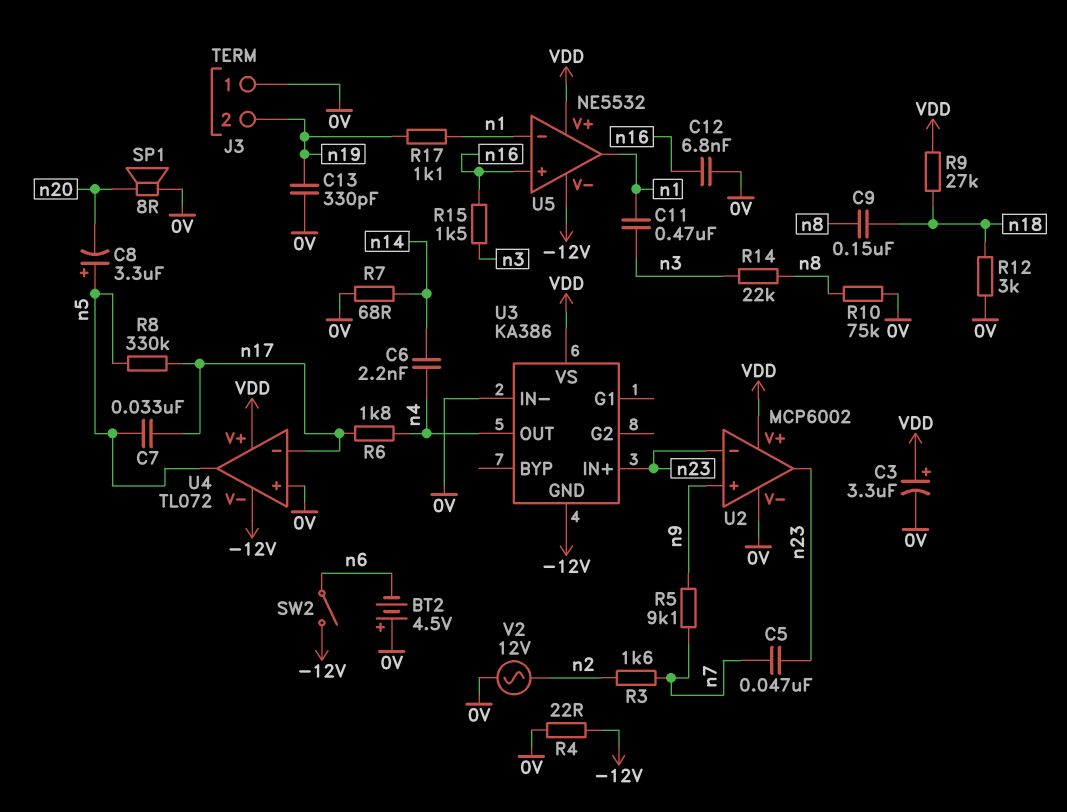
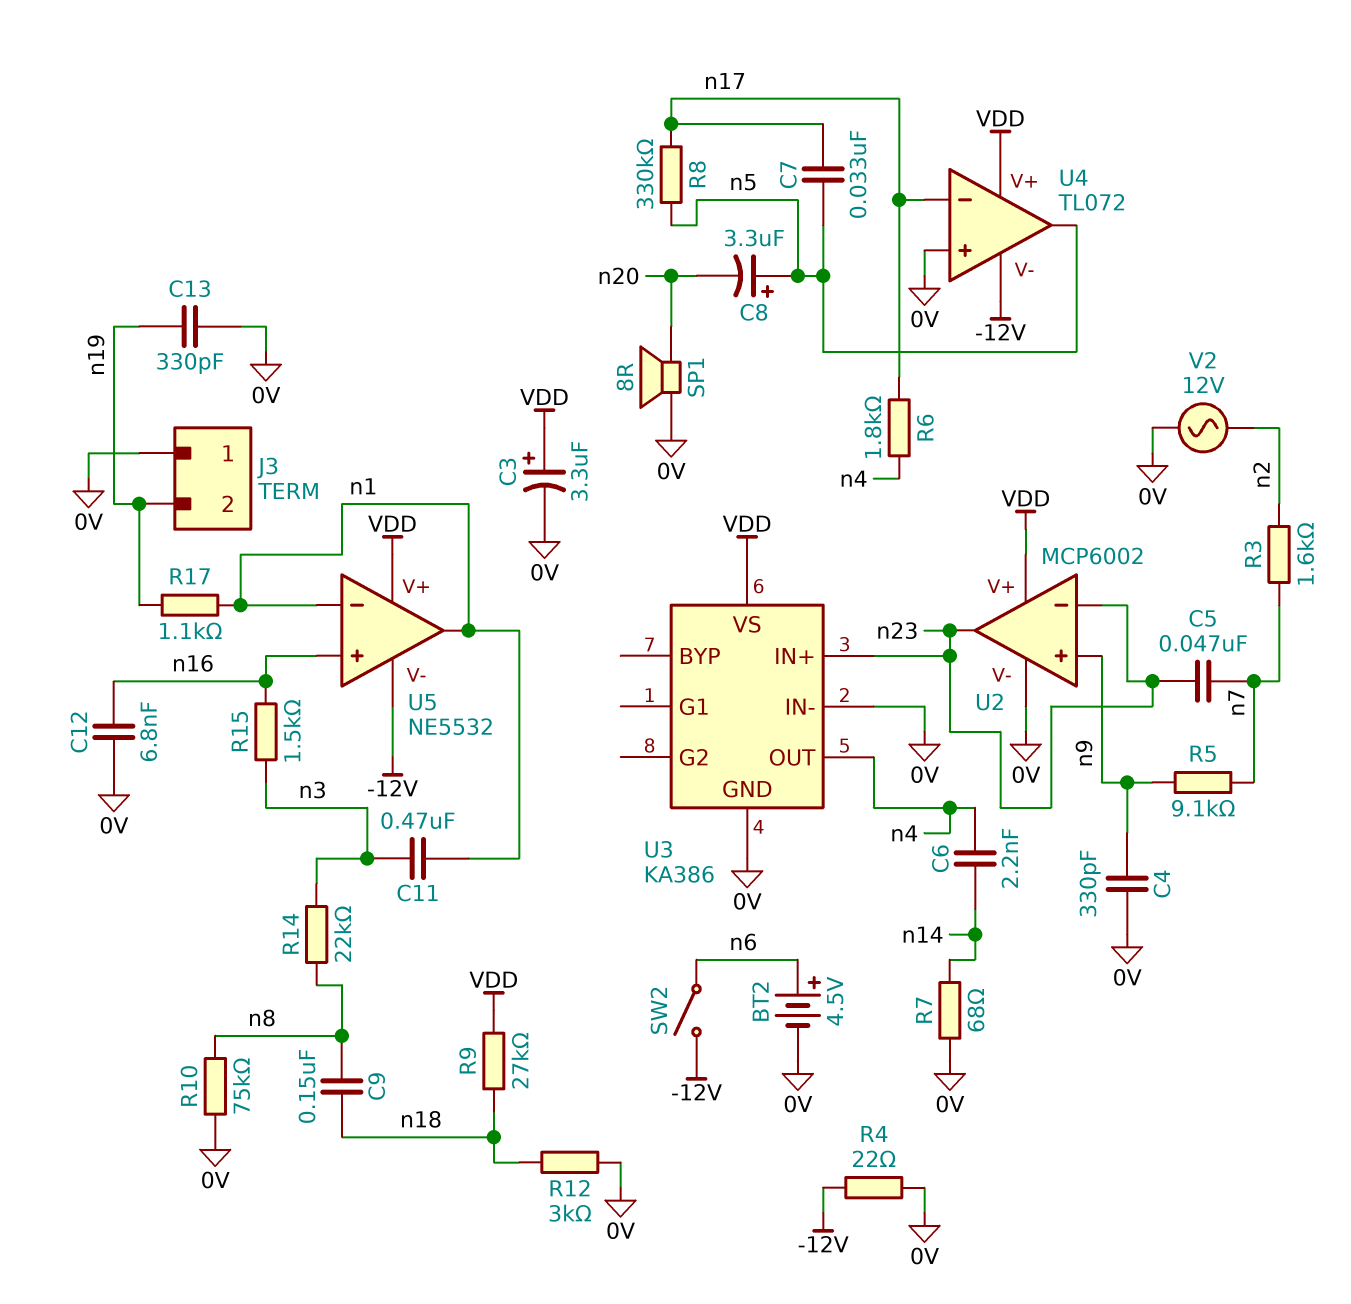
BT2: 4.5V (plus 0V, minus n6) -> 4.5V (plus n6, minus 0V)
C4: none -> 330pF (0V, n9)
U3 pin GND: -12V -> 0V

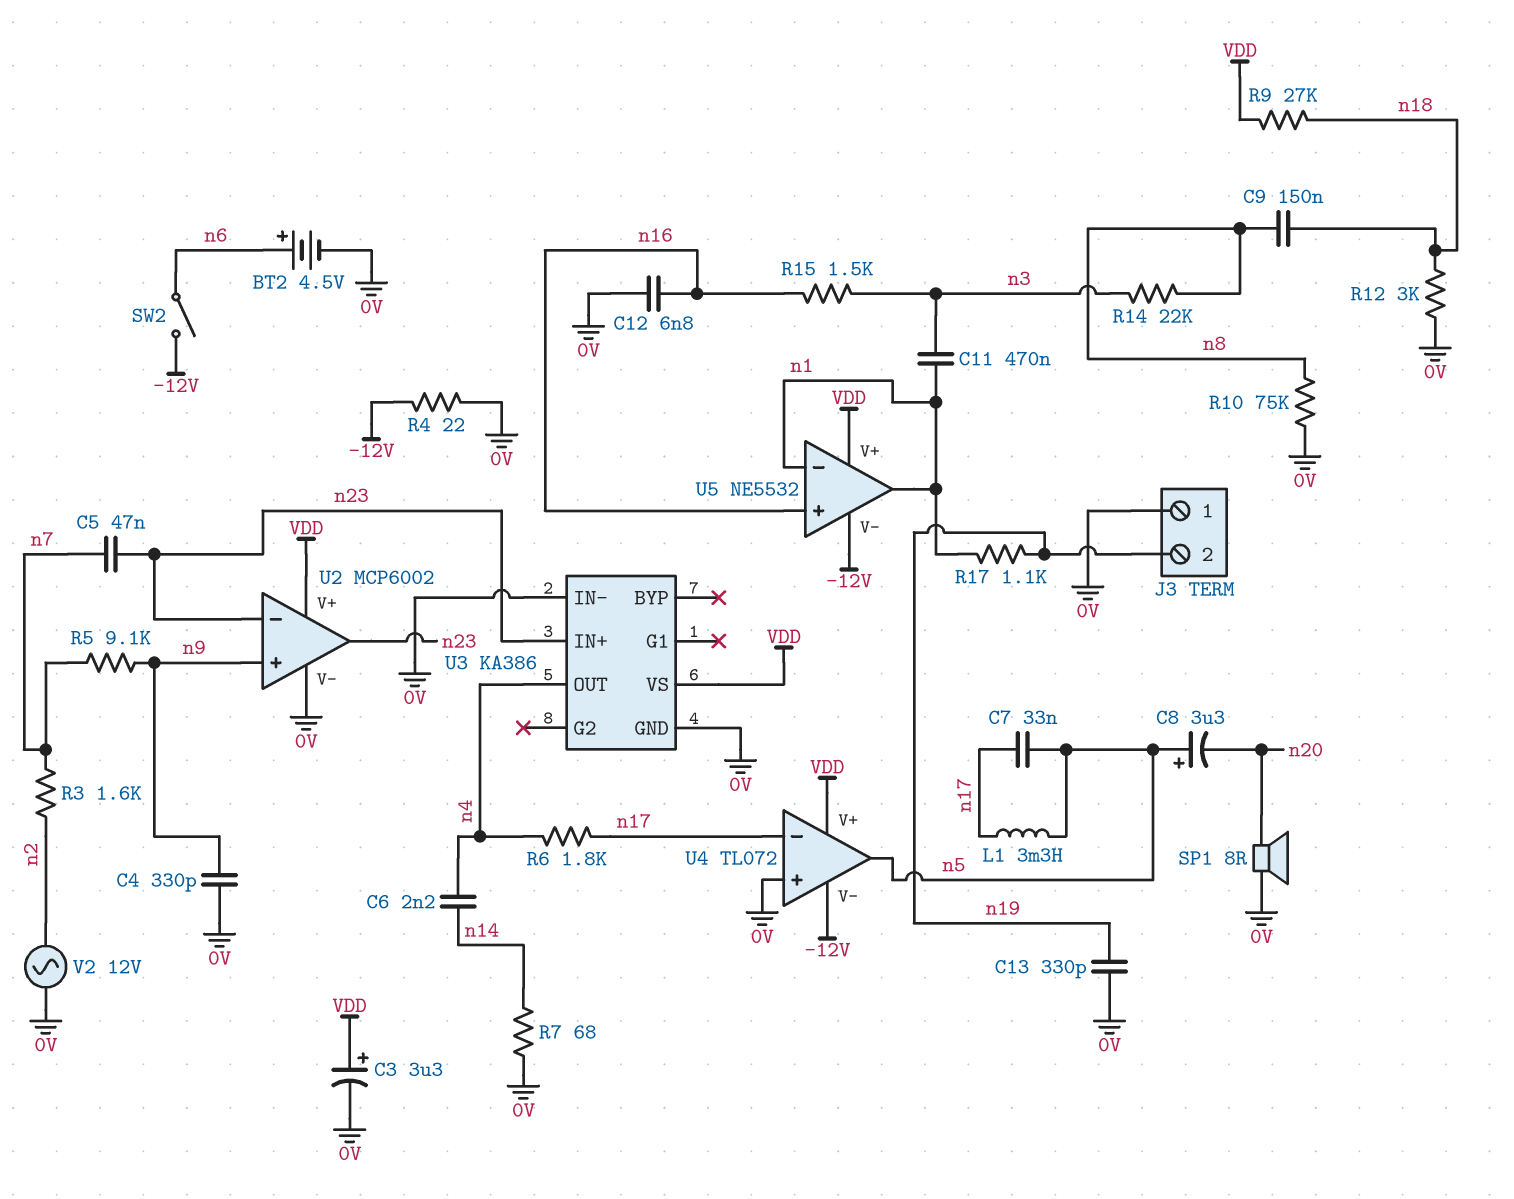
L1: none -> 3.3mH (n5, n17)
R8: 330k (n5, n17) -> none

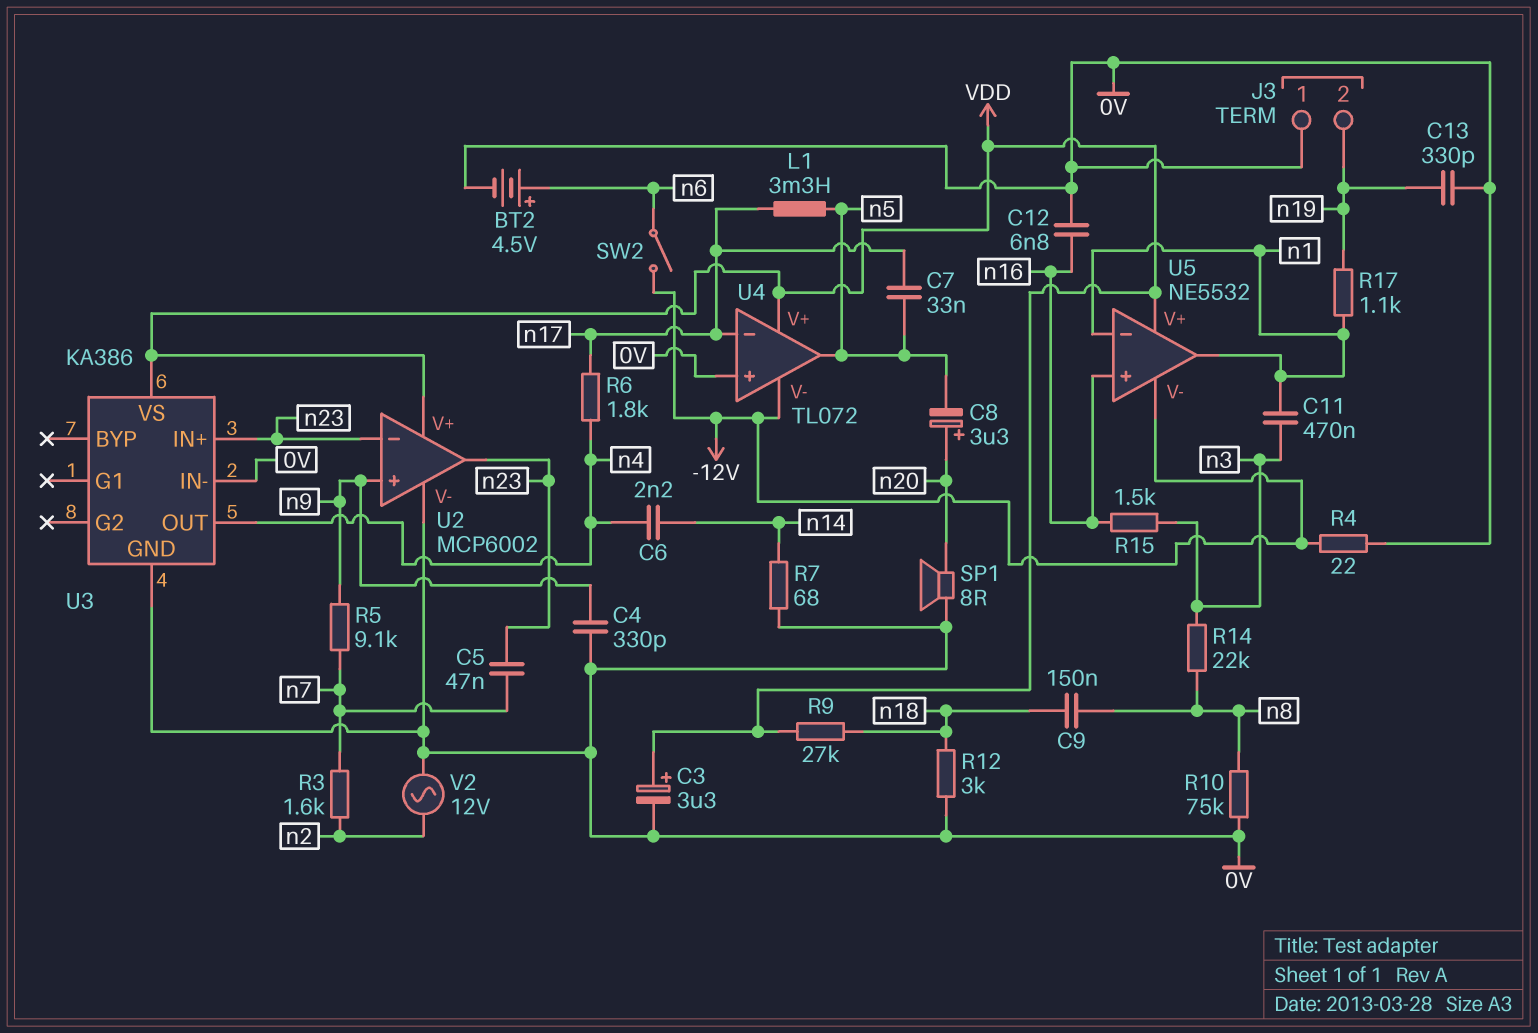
C8: 3.3uF (plus n5, minus n20) -> 3.3uF (plus n20, minus n5)

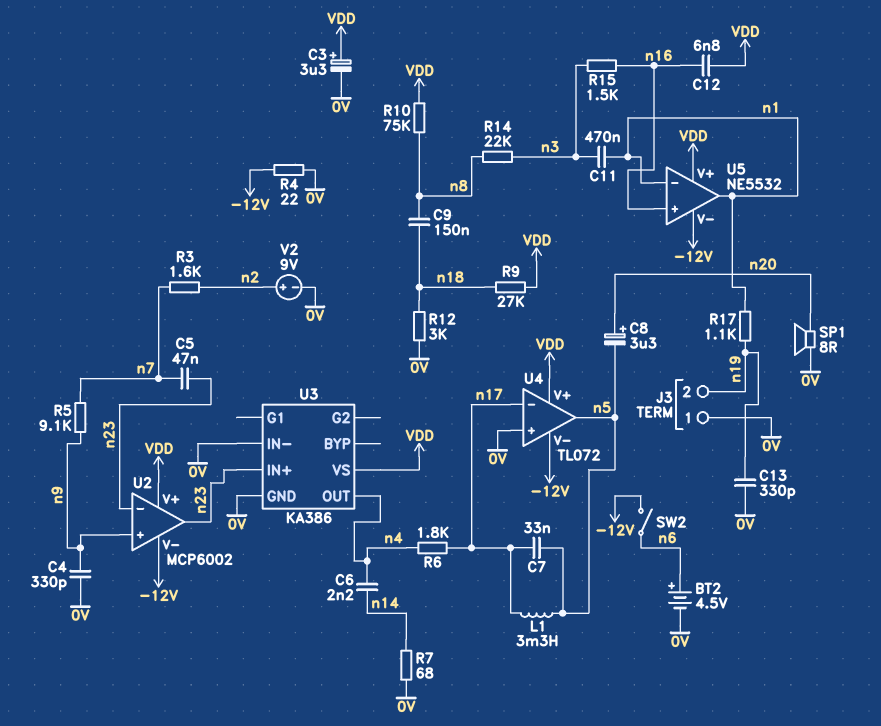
C12: 6.8nF (0V, n16) -> 6.8nF (VDD, n16)
R10: 75k (0V, n8) -> 75k (VDD, n8)
U2 pin V-: 0V -> -12V
V2: AC 12V (0V, n2) -> 9V (plus n2, minus 0V)

